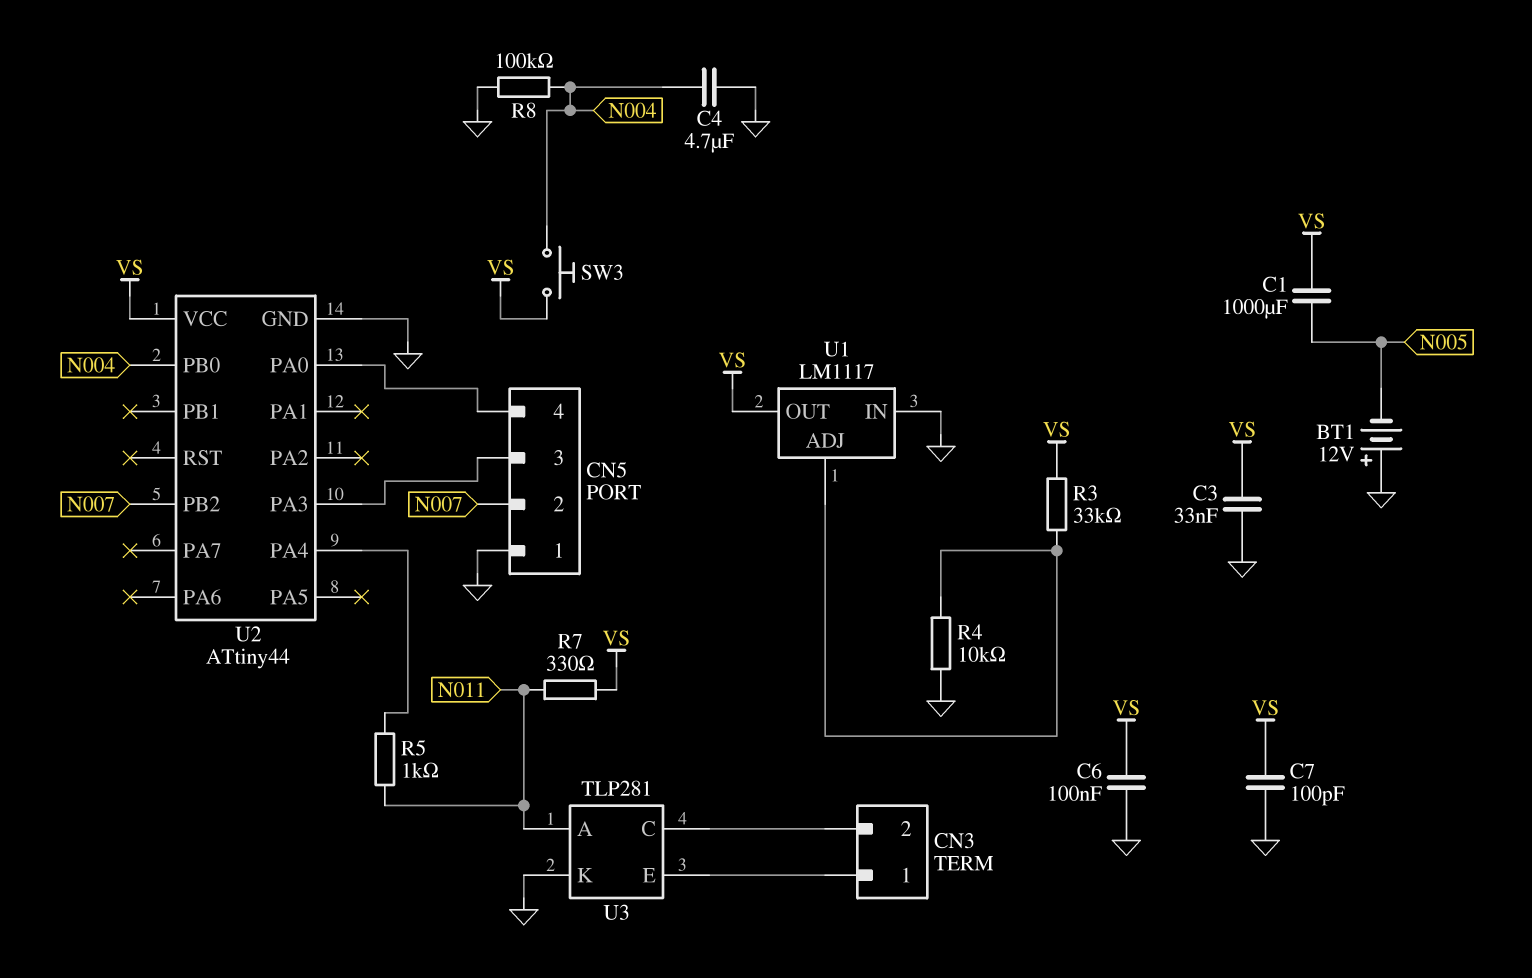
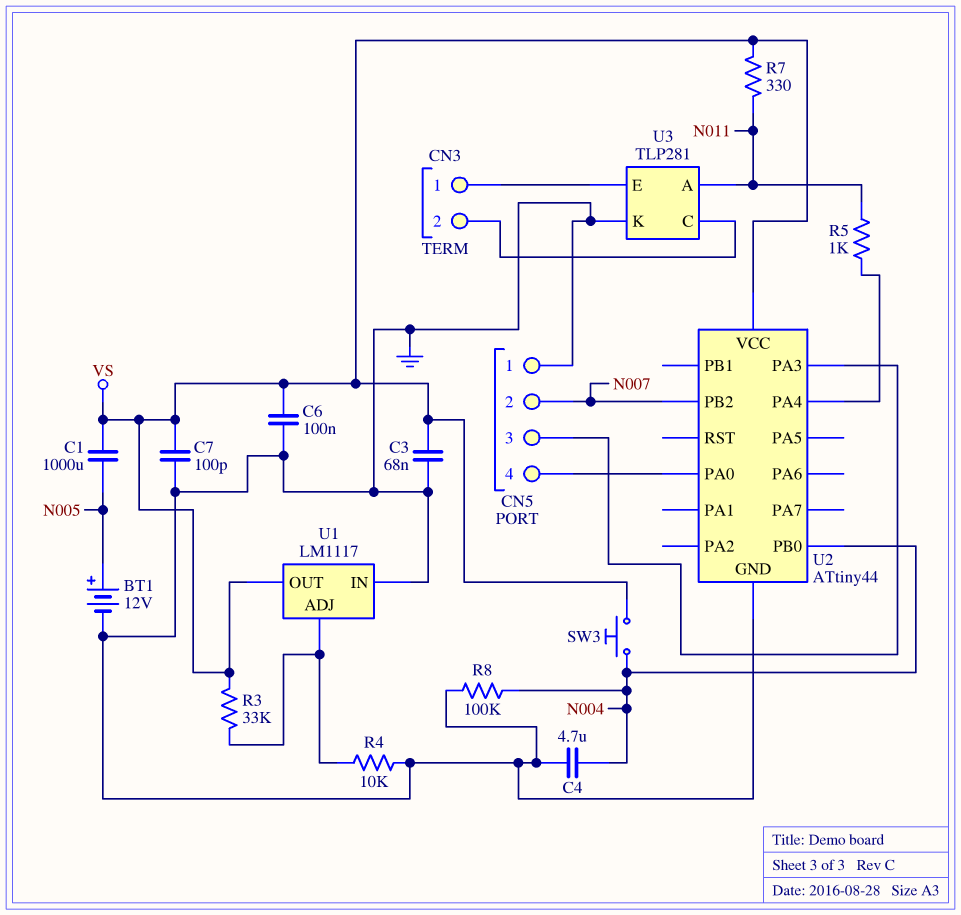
BT1: 12V (plus GND, minus N005) -> 12V (plus N005, minus GND)
C3: 33nF (GND, VS) -> 68nF (GND, VS)

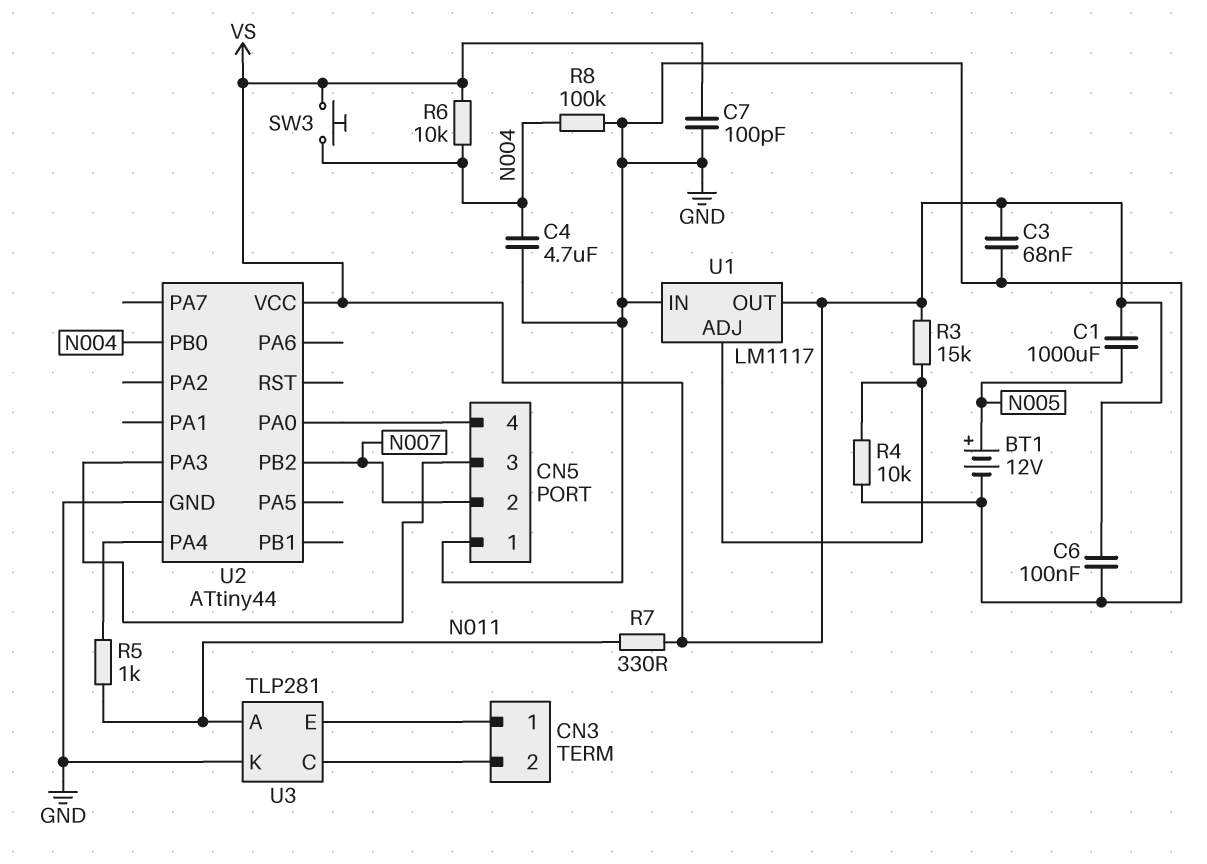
R3: 33k (U1/ADJ, VS) -> 15k (U1/ADJ, VS)
R6: none -> 10k (N004, VS)

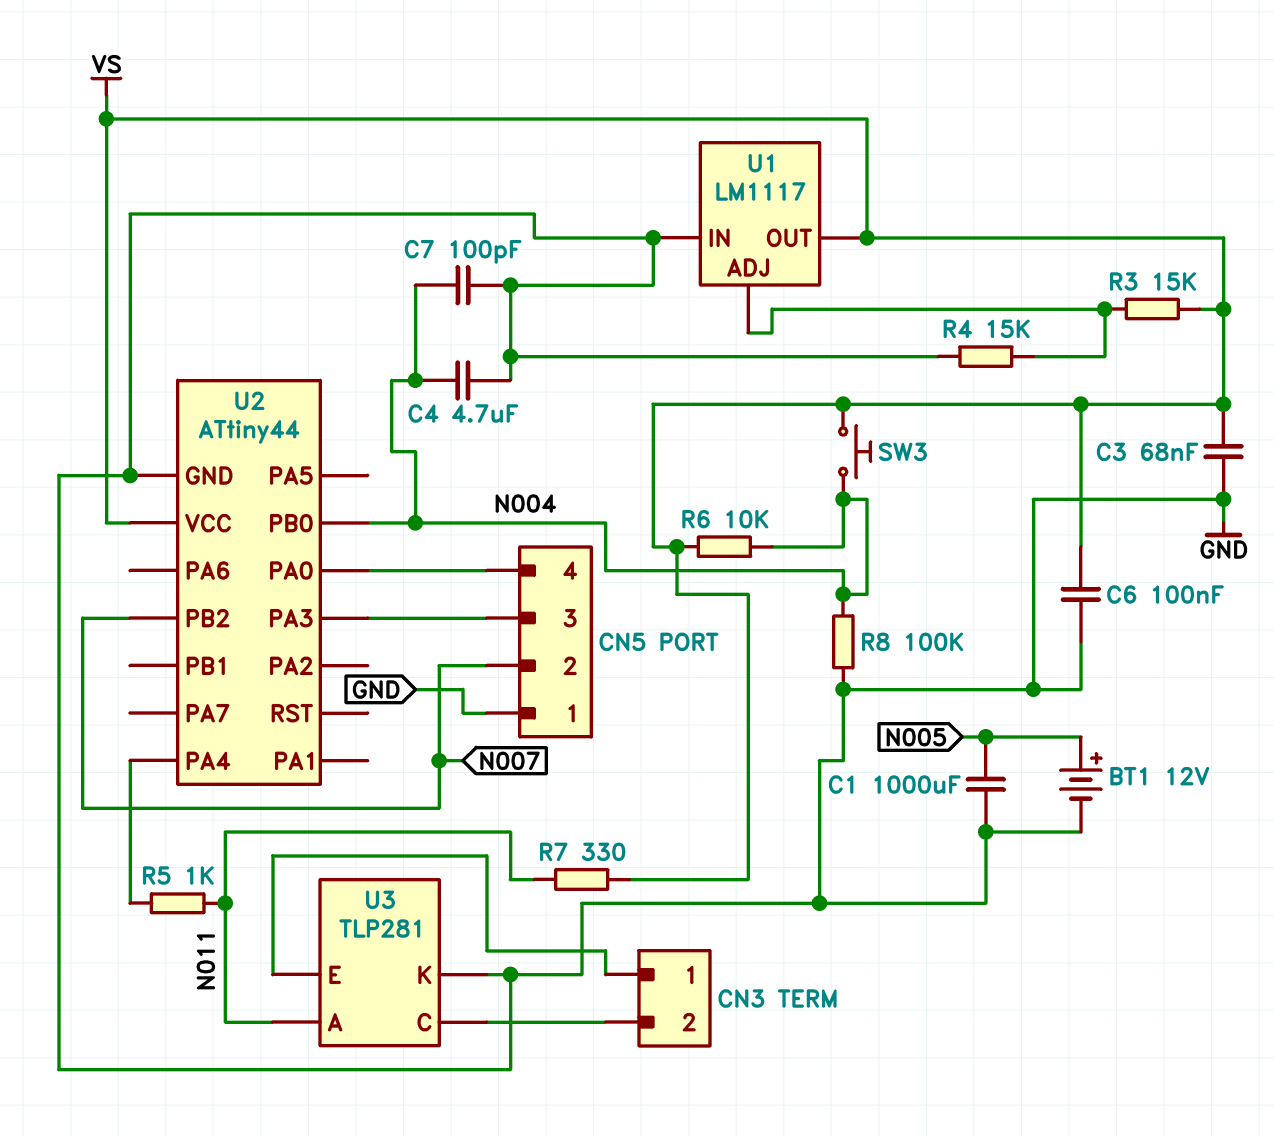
C1: 1000uF (N005, VS) -> 1000uF (GND, N005)
C7: 100pF (GND, VS) -> 100pF (GND, N004)
R4: 10k (GND, U1/ADJ) -> 15k (GND, U1/ADJ)

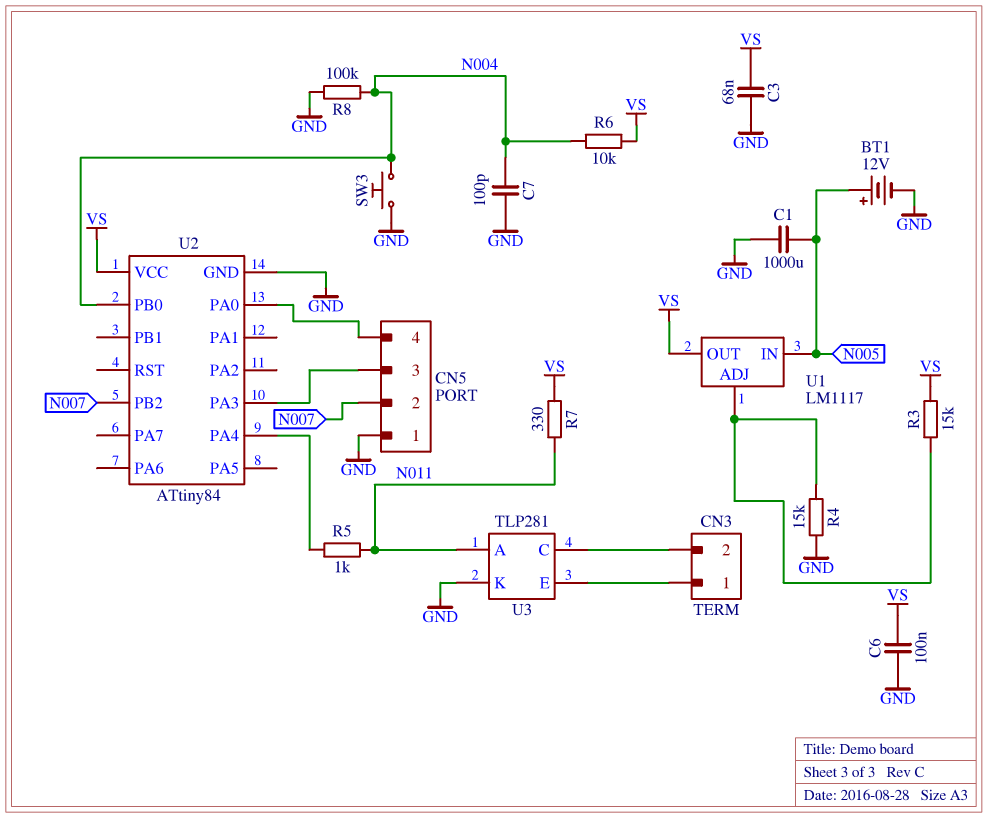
C4: 4.7uF (GND, N004) -> none
SW3: button (N004, VS) -> button (GND, N004)
U1 pin IN: GND -> N005
U2: ATtiny44 -> ATtiny84

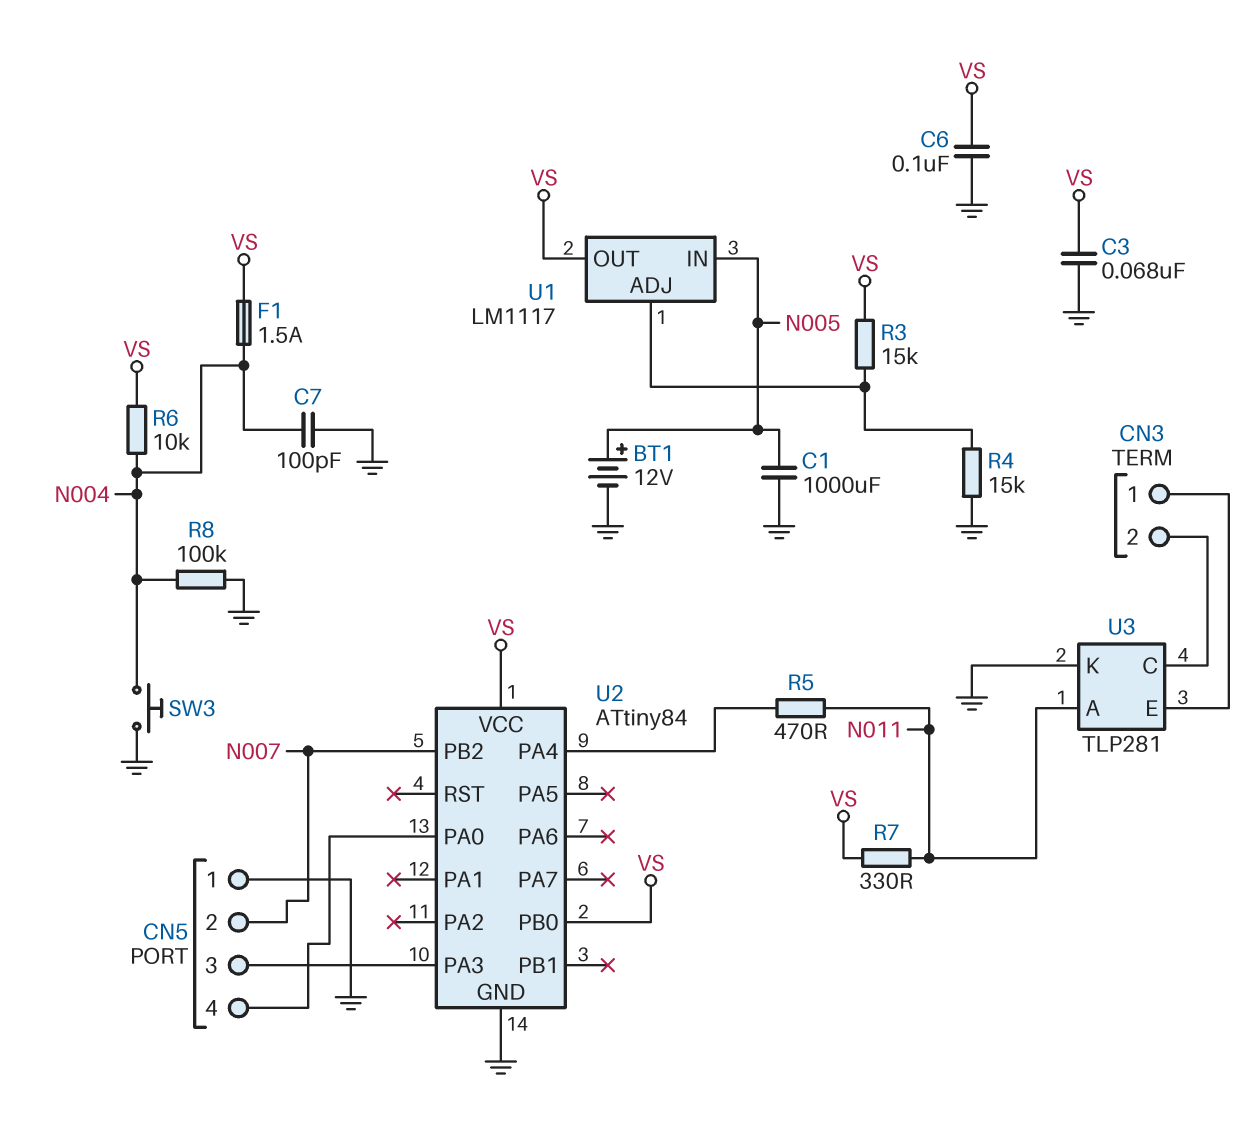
F1: none -> 1.5A (N004, VS)
R5: 1k (N011, U2/PA4) -> 470 (N011, U2/PA4)
U2 pin PB0: N004 -> VS

